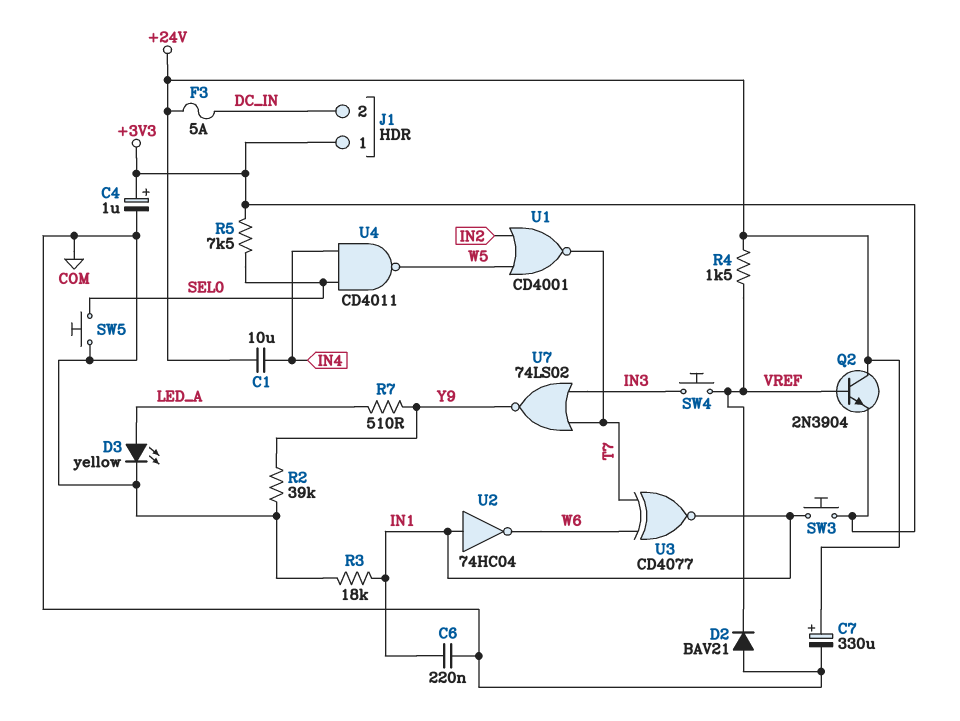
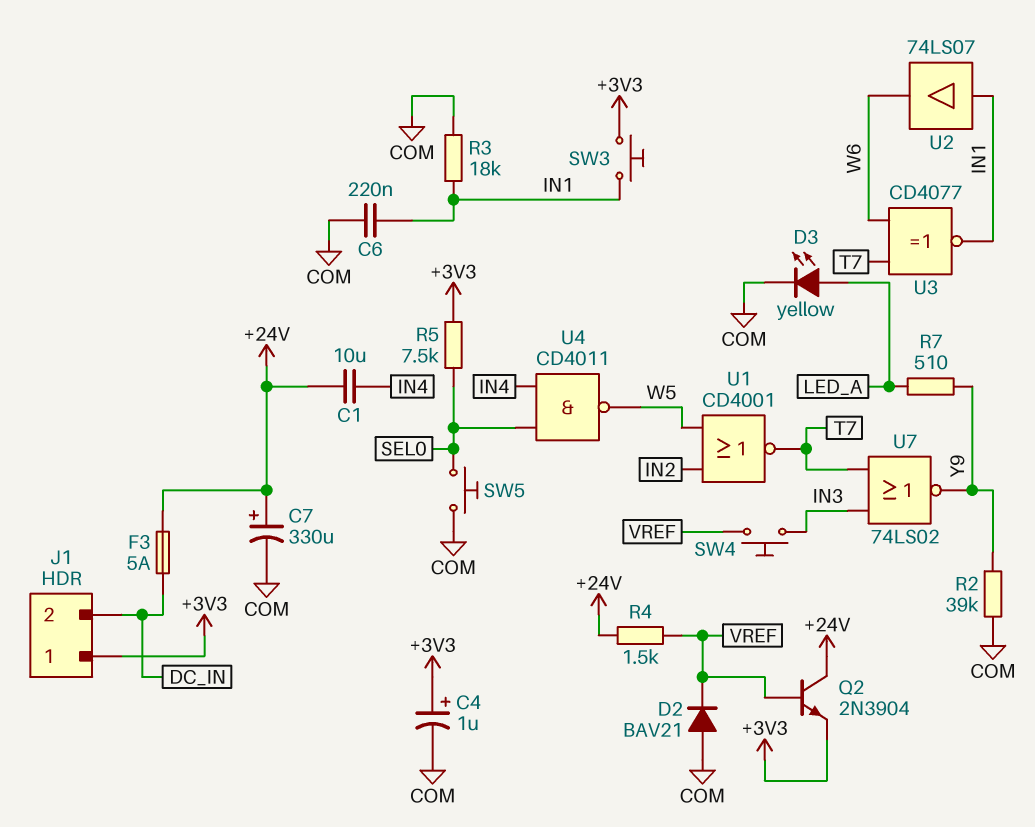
U2: NOT 74HC04 (in IN1, out W6) -> buffer 74LS07 (in IN1, out W6)

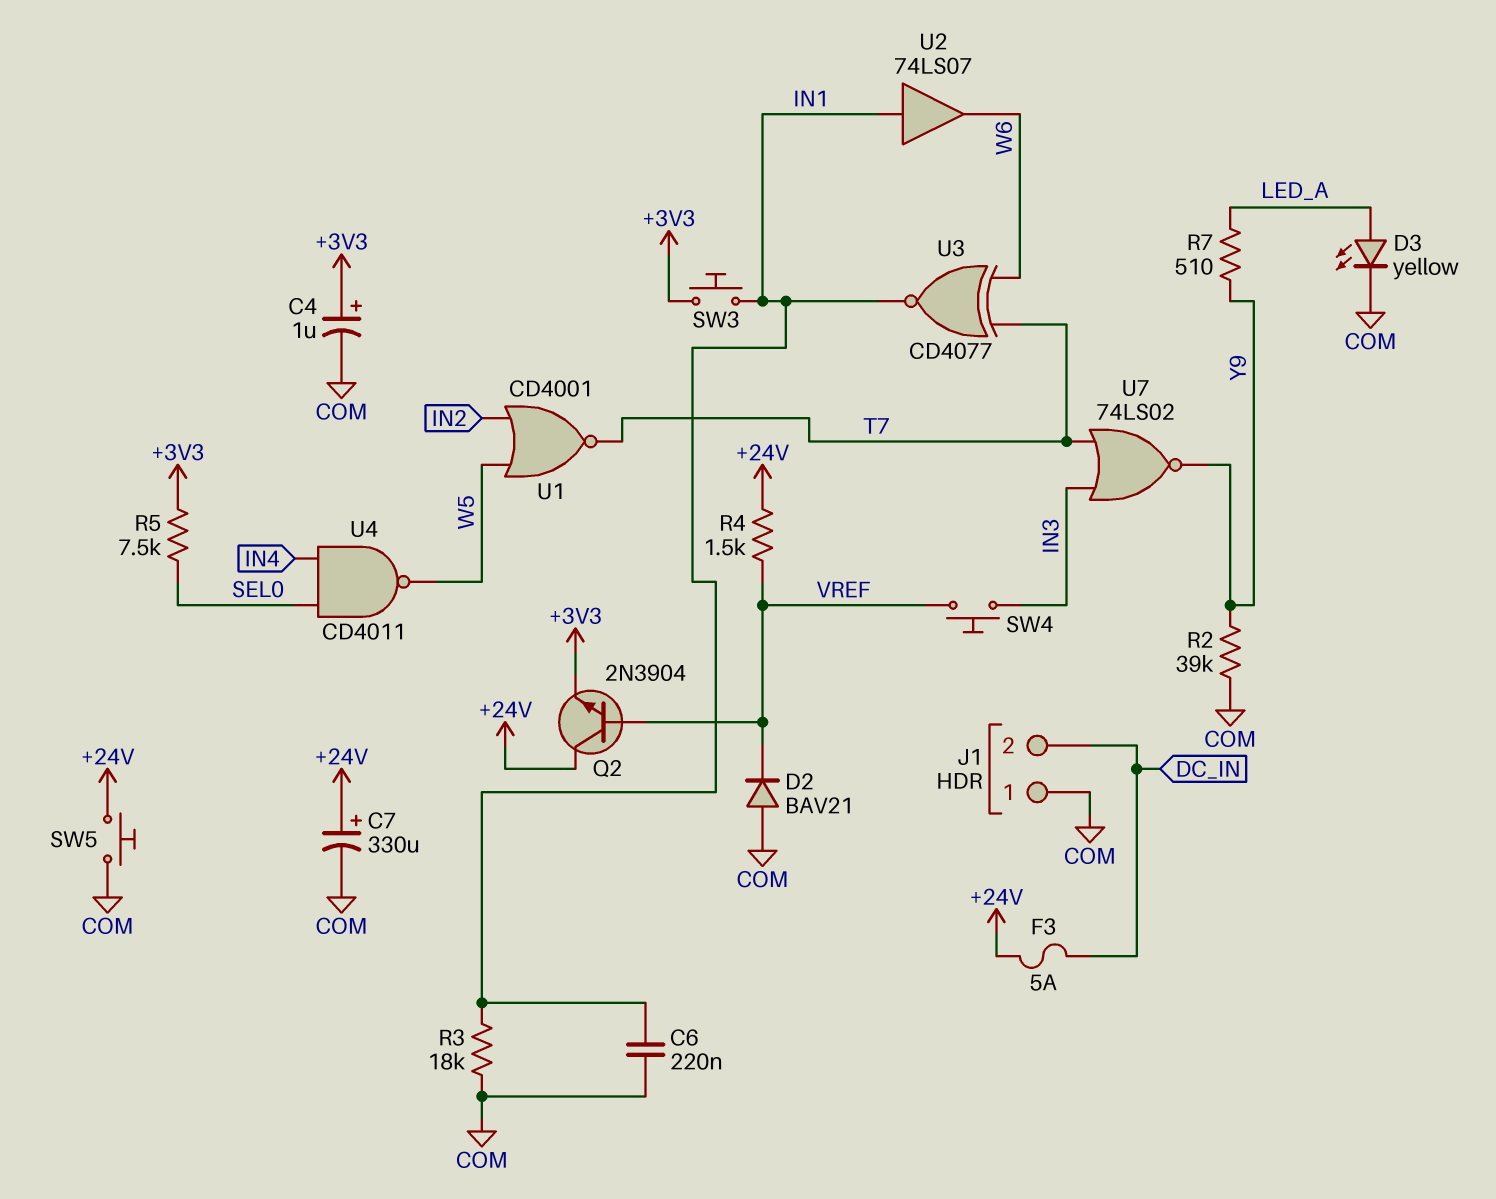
C1: 10uF (+24V, IN4) -> none
J1 pin 1: +3V3 -> COM
SW5: button (COM, SEL0) -> button (+24V, COM)

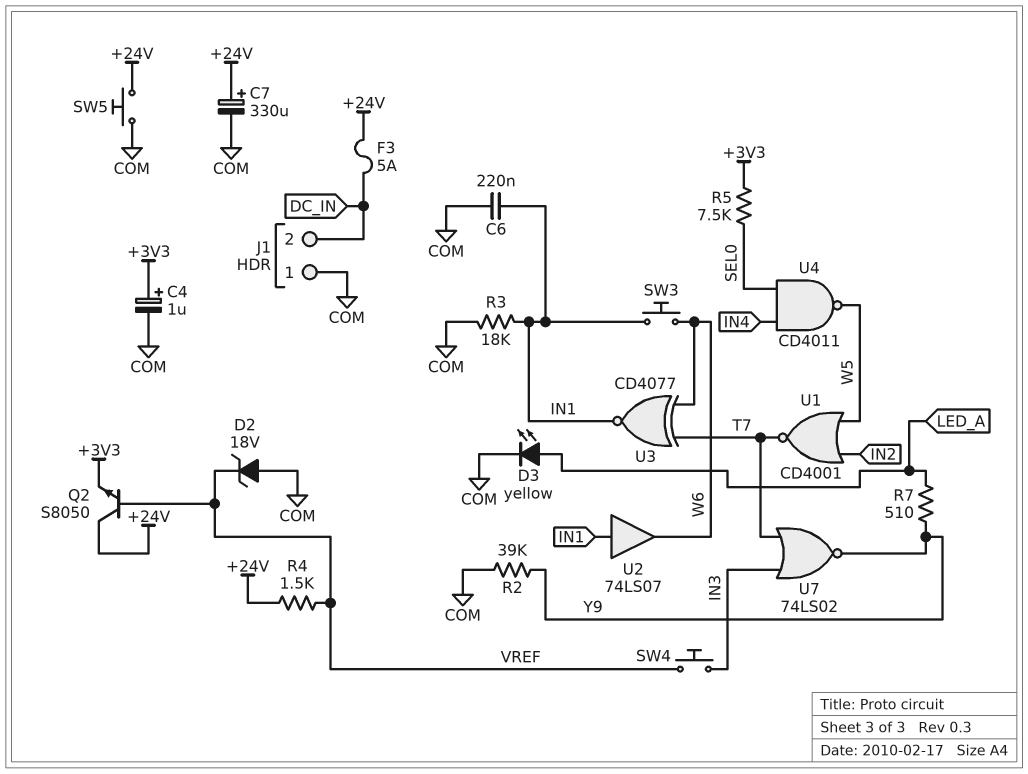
D2: diode BAV21 (A COM, K VREF) -> zener 18V (A COM, K VREF)
Q2: NPN 2N3904 (B VREF, C +24V, E +3V3) -> NPN S8050 (B VREF, C +24V, E +3V3)
SW3: button (+3V3, IN1) -> button (IN1, W6)

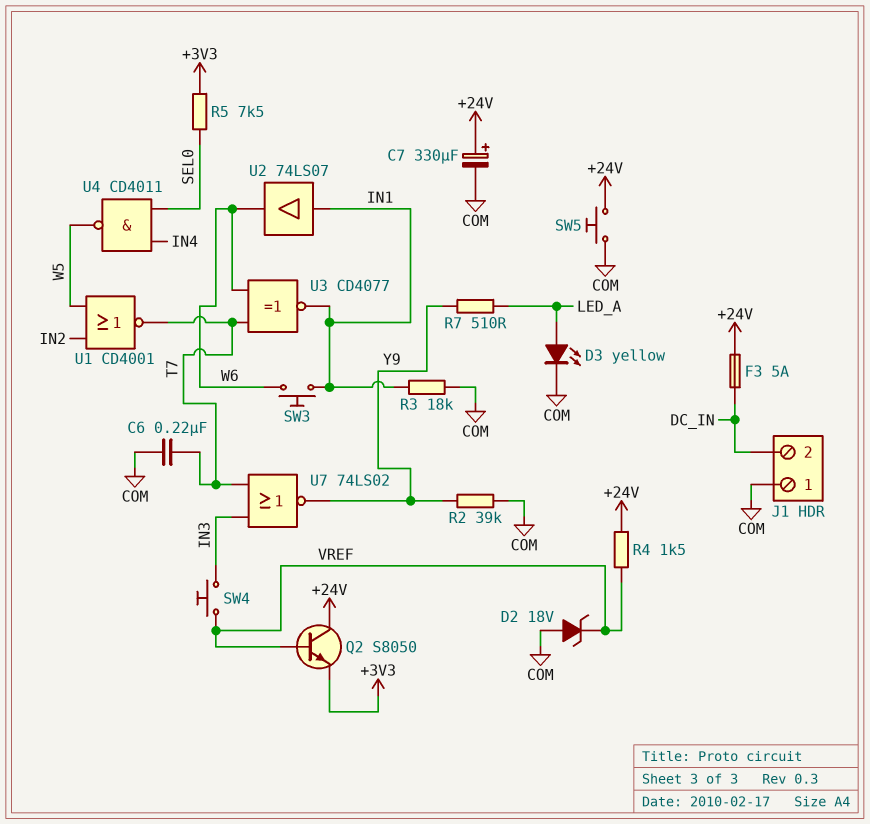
C4: 1uF (plus +3V3, minus COM) -> none
C6: 220nF (COM, IN1) -> 220nF (COM, T7)

